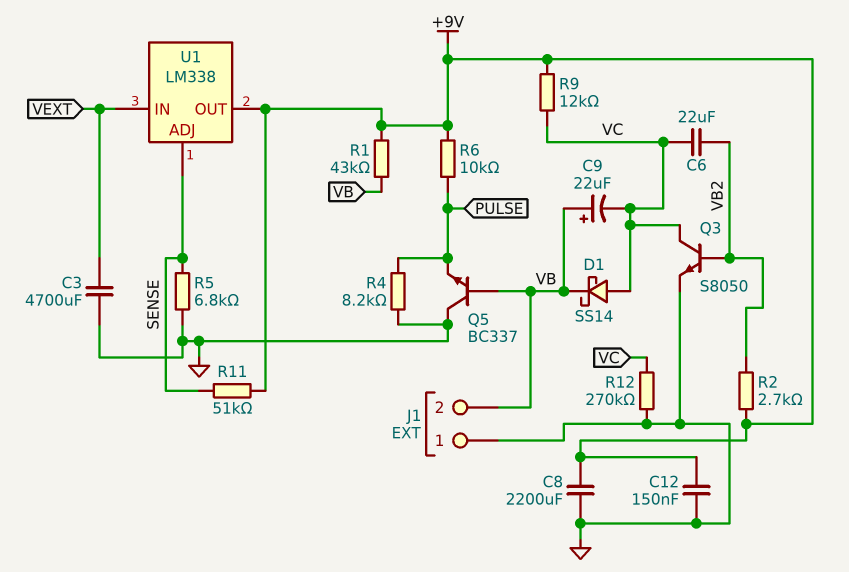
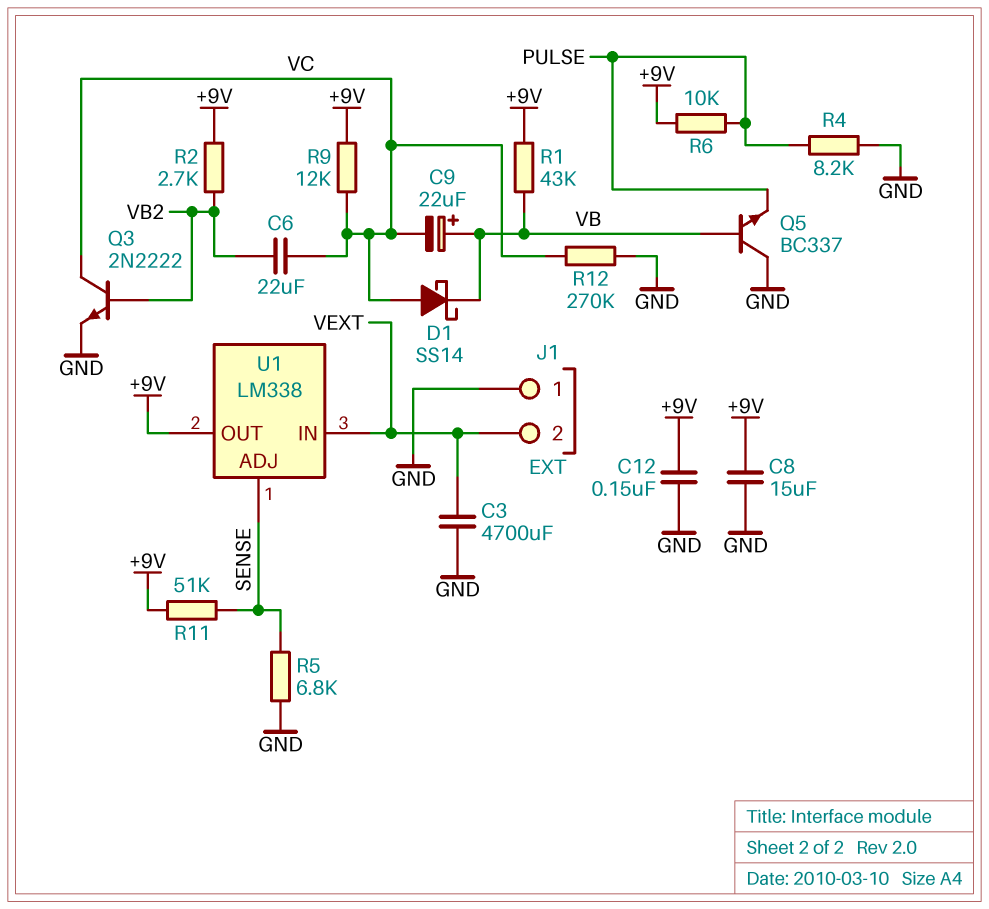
C8: 2200uF (+9V, GND) -> 15uF (+9V, GND)
J1 pin 2: VB -> VEXT
Q3: NPN S8050 (B VB2, C VC, E GND) -> NPN 2N2222 (B VB2, C VC, E GND)

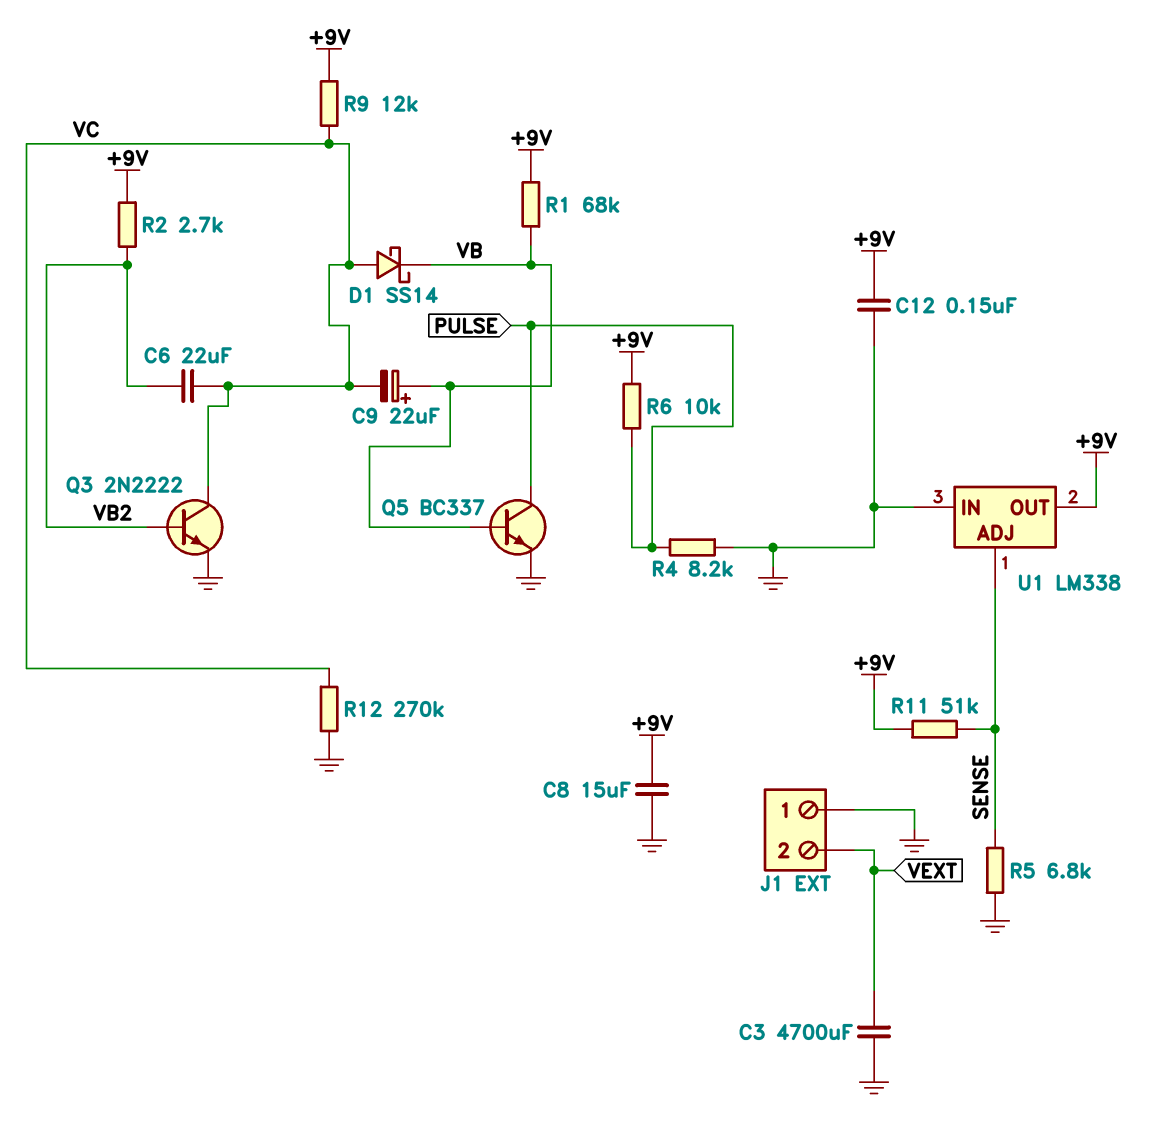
Q5: NPN BC337 (B VB, C GND, E PULSE) -> NPN BC337 (B VB, C PULSE, E GND)
R1: 43k (+9V, VB) -> 68k (+9V, VB)
U1 pin IN: VEXT -> GND

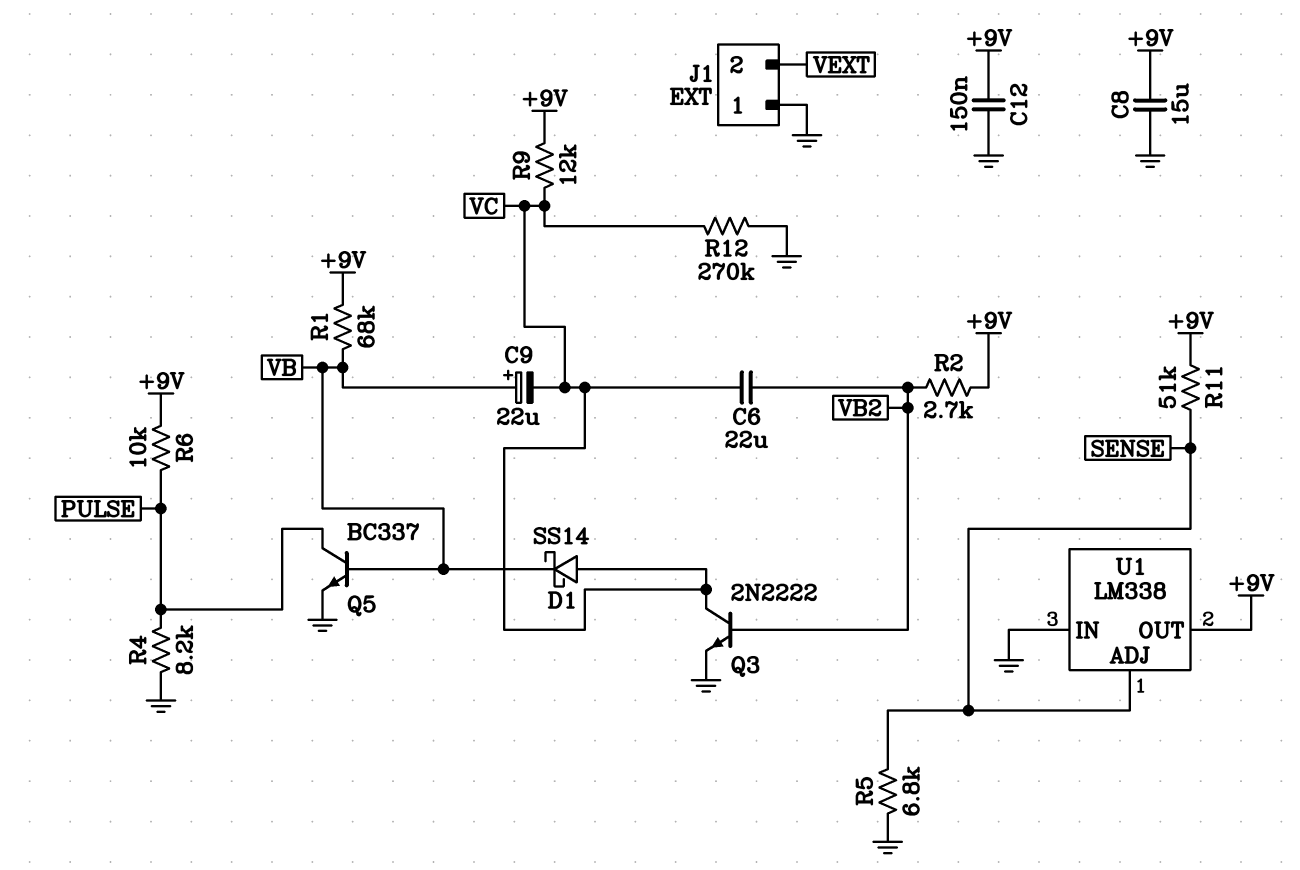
C3: 4700uF (GND, VEXT) -> none

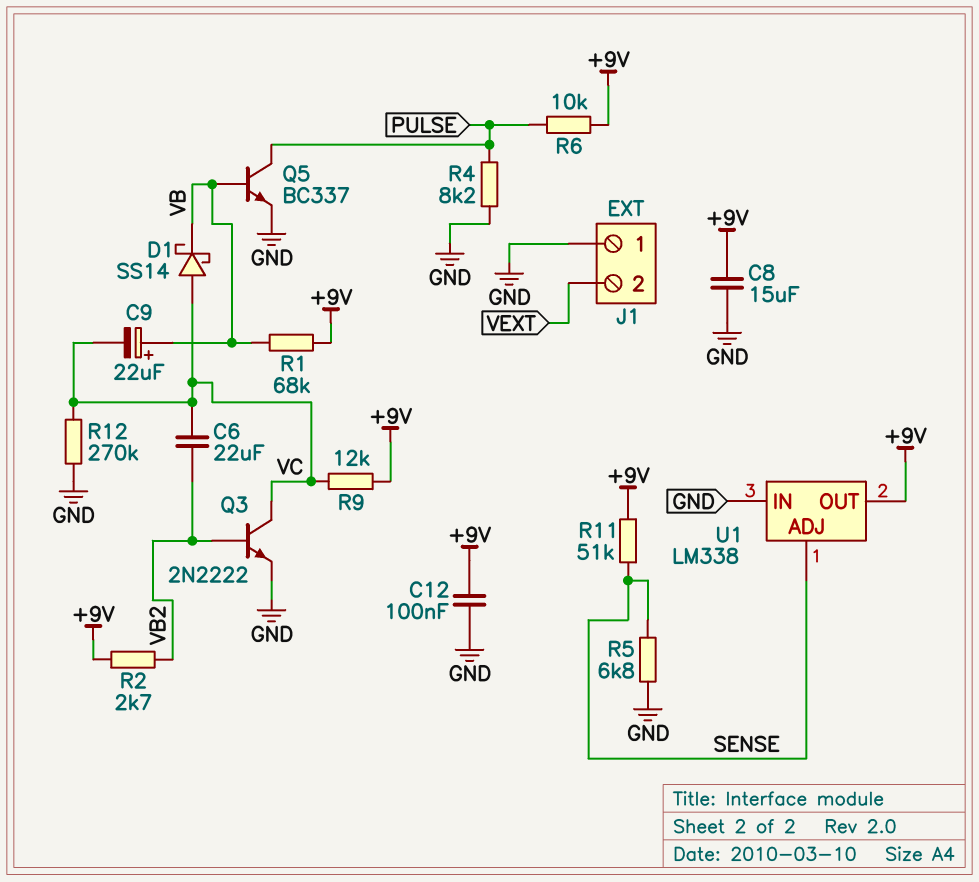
C12: 150nF (+9V, GND) -> 100nF (+9V, GND)

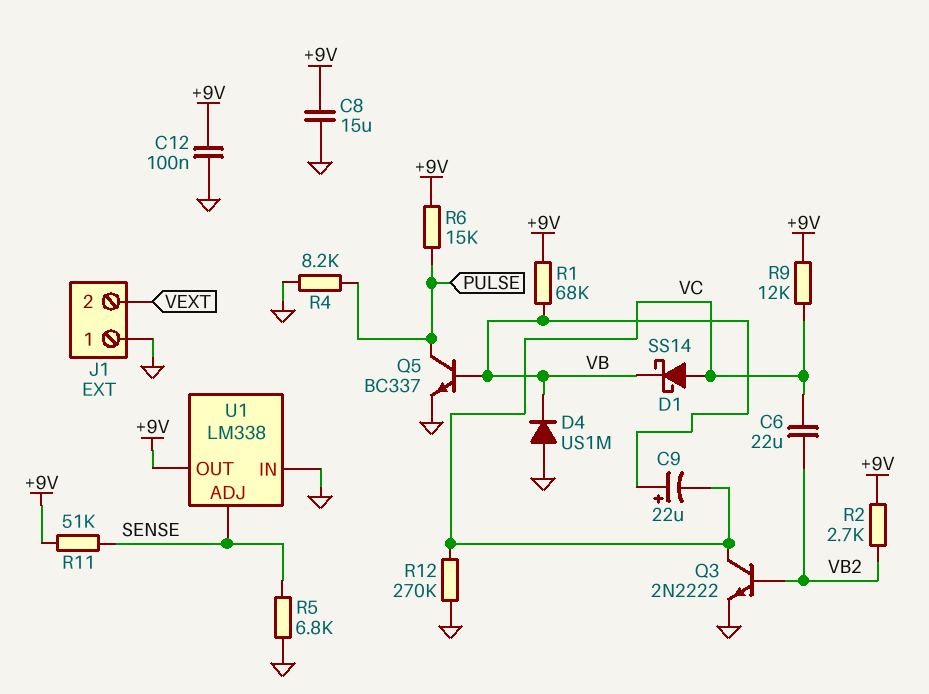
D4: none -> diode US1M (A GND, K VB)
R6: 10k (+9V, PULSE) -> 15k (+9V, PULSE)

